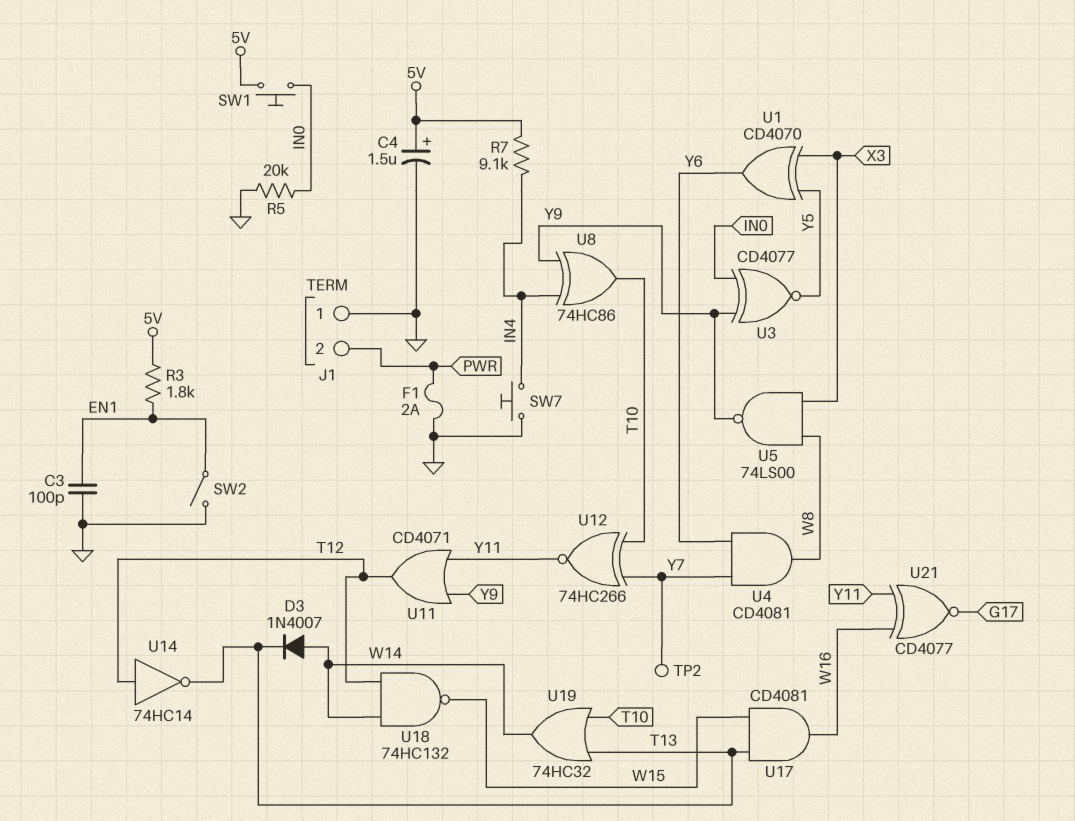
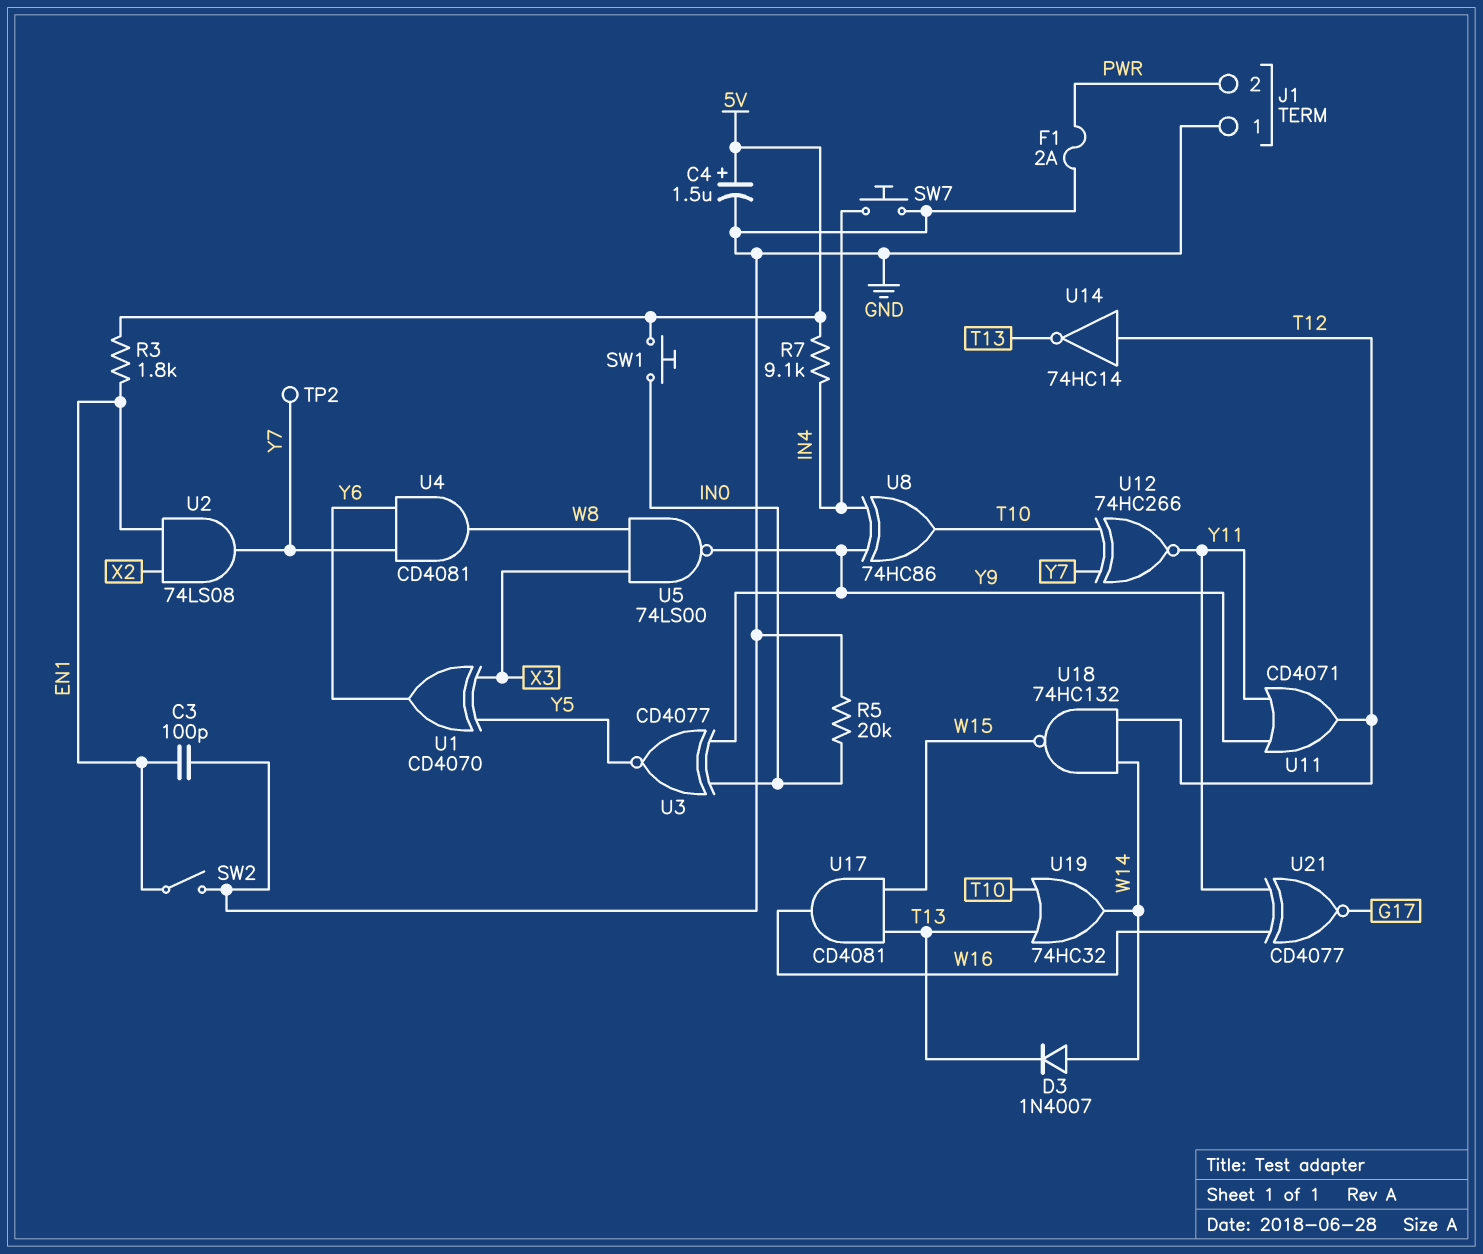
U2: none -> AND 74LS08 (in EN1, in X2, out Y7)

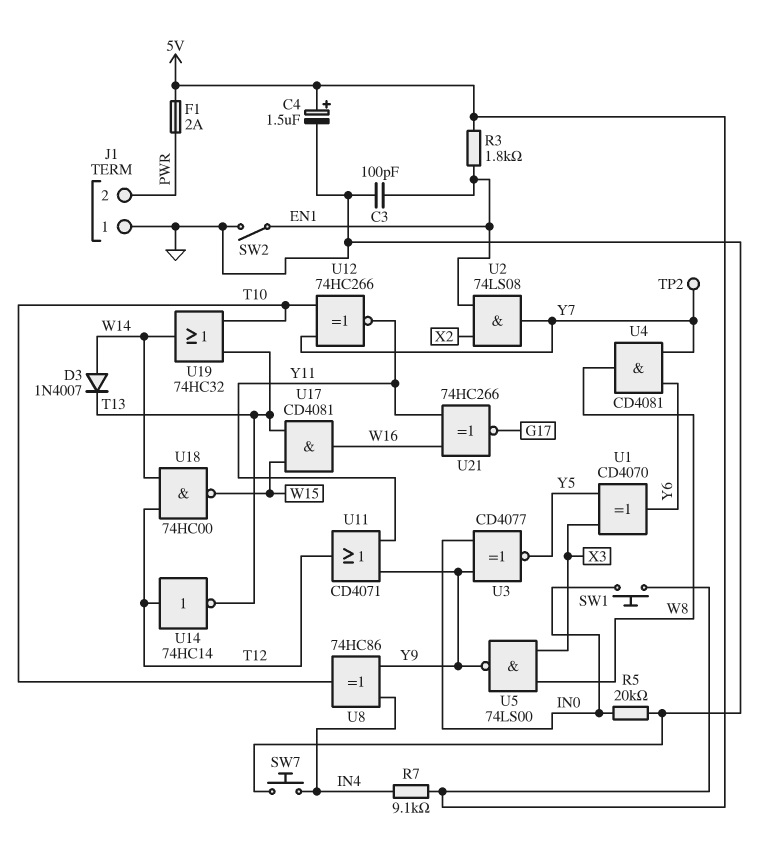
F1: 2A (GND, PWR) -> 2A (5V, PWR)
U18: NAND 74HC132 (in T12, in W14, out W15) -> NAND 74HC00 (in T12, in W14, out W15)
U21: XNOR CD4077 (in W16, in Y11, out G17) -> XNOR 74HC266 (in W16, in Y11, out G17)

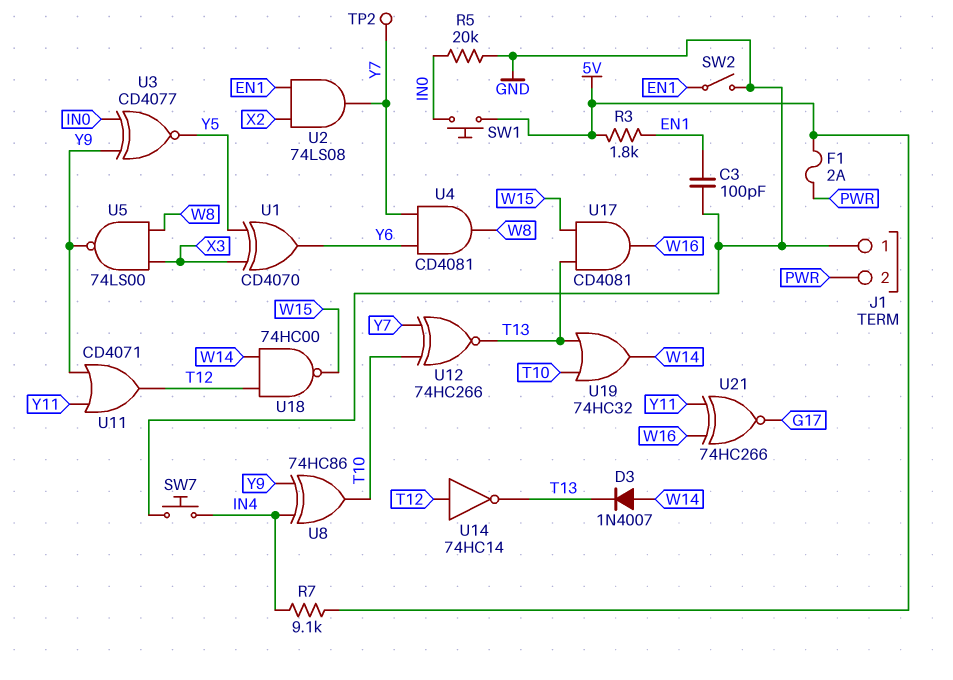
C4: 1.5uF (plus 5V, minus GND) -> none
U12: XNOR 74HC266 (in T10, in Y7, out Y11) -> XNOR 74HC266 (in T10, in Y7, out T13)

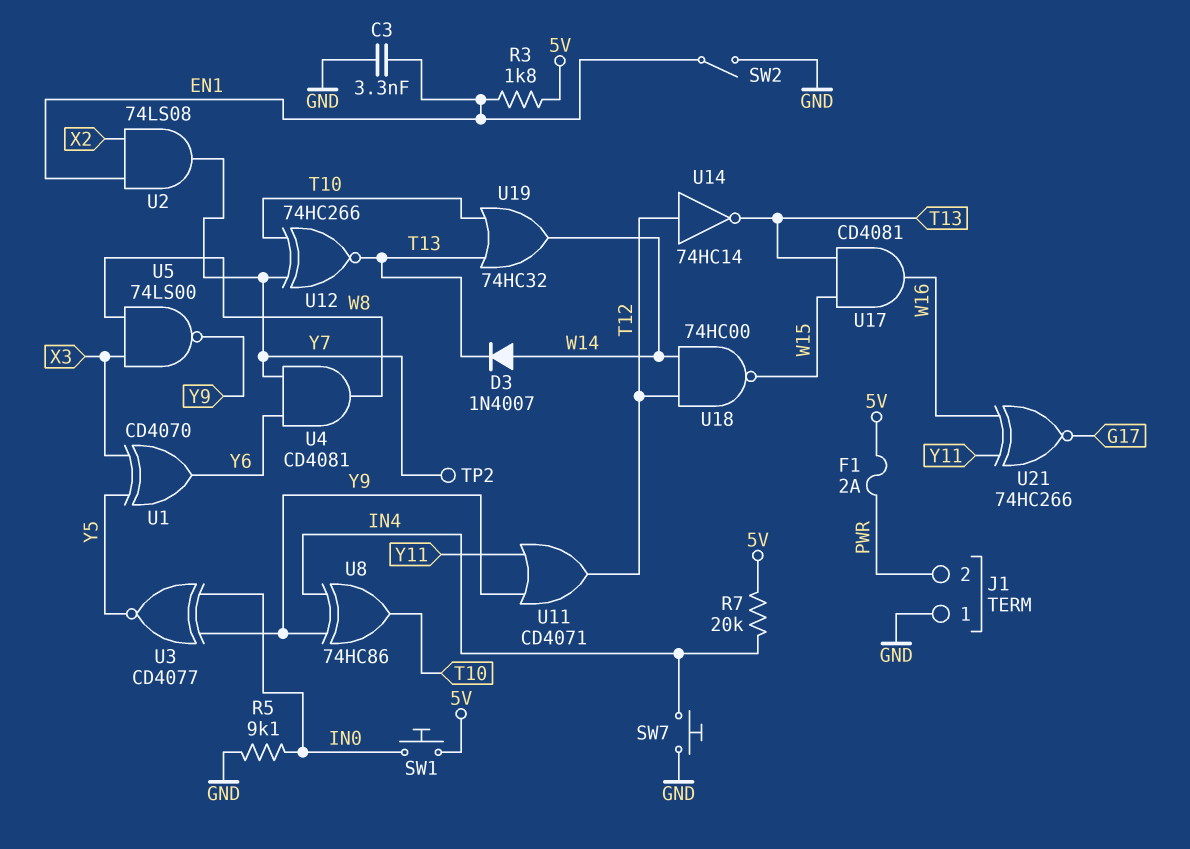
C3: 100pF (EN1, GND) -> 3.3nF (EN1, GND)
R5: 20k (GND, IN0) -> 9.1k (GND, IN0)
R7: 9.1k (5V, IN4) -> 20k (5V, IN4)

